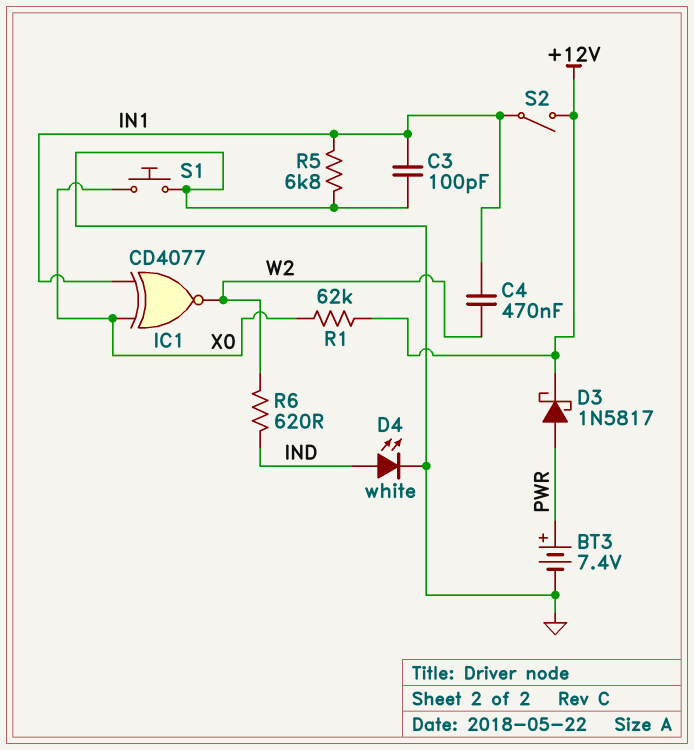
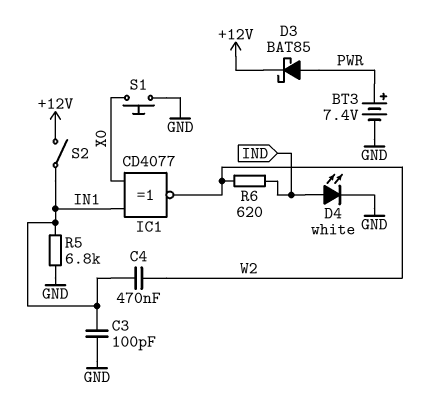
D3: schottky 1N5817 (A PWR, K +12V) -> schottky BAT85 (A PWR, K +12V)
R1: 62k (+12V, X0) -> none

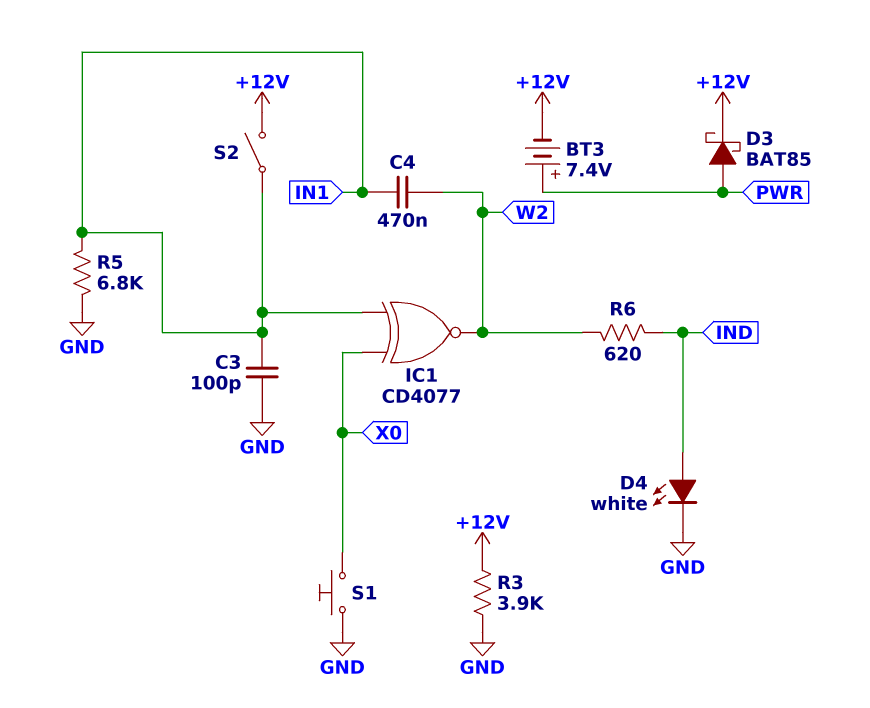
BT3: 7.4V (plus PWR, minus GND) -> 7.4V (plus PWR, minus +12V)
R3: none -> 3.9k (+12V, GND)

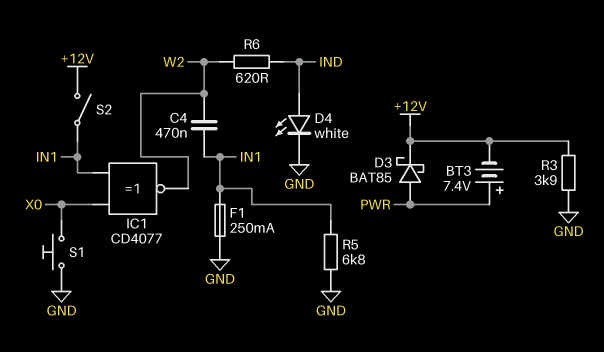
C3: 100pF (GND, IN1) -> none
F1: none -> 250mA (GND, IN1)

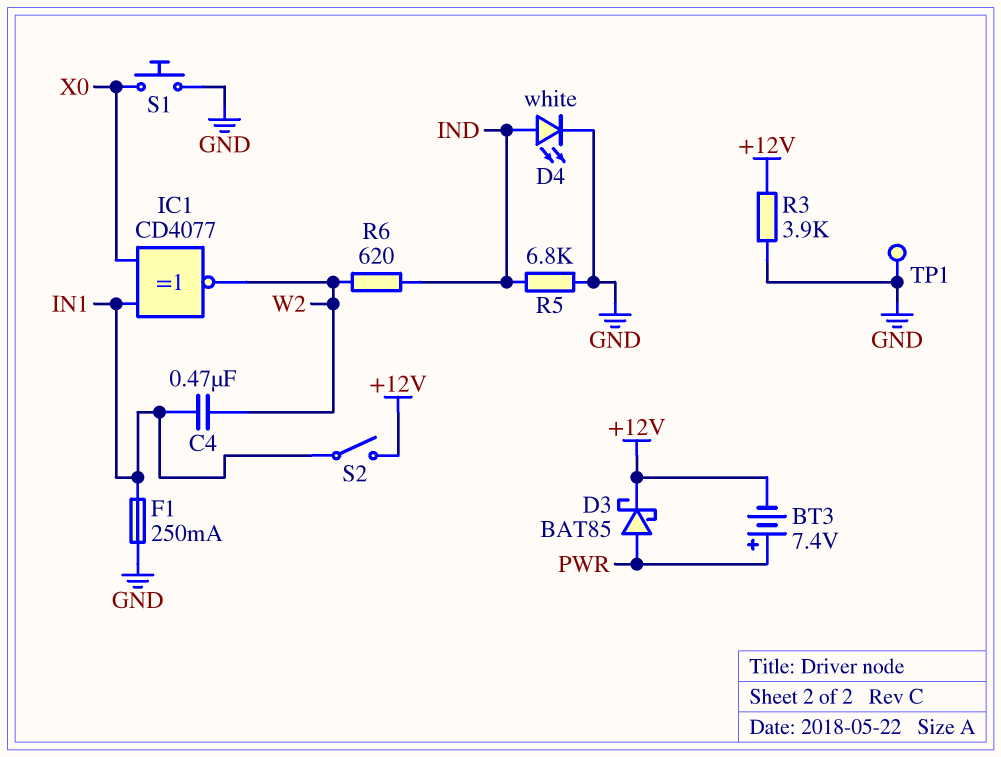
R5: 6.8k (GND, IN1) -> 6.8k (GND, IND)
TP1: none -> test point (GND)

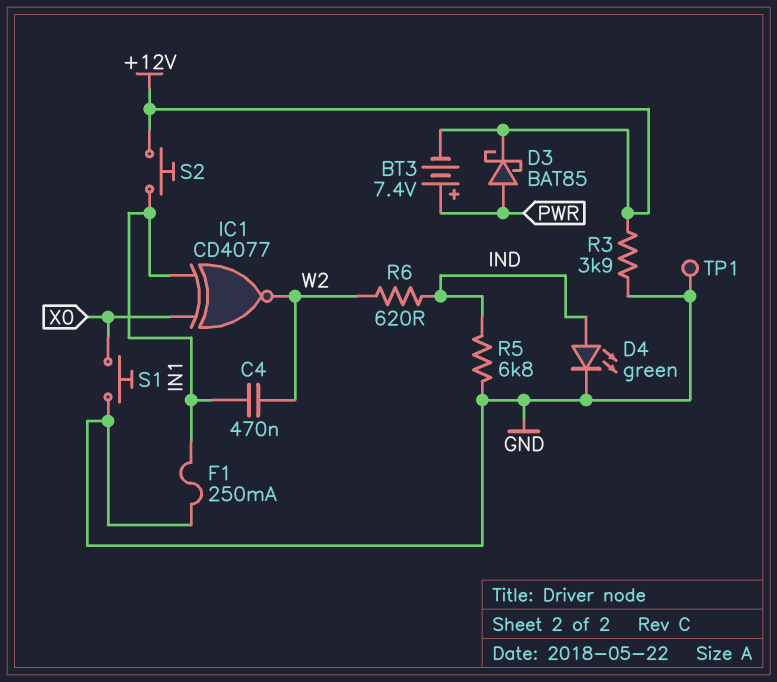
D4: LED white (A IND, K GND) -> LED green (A IND, K GND)
S2: switch (+12V, IN1) -> button (+12V, IN1)

